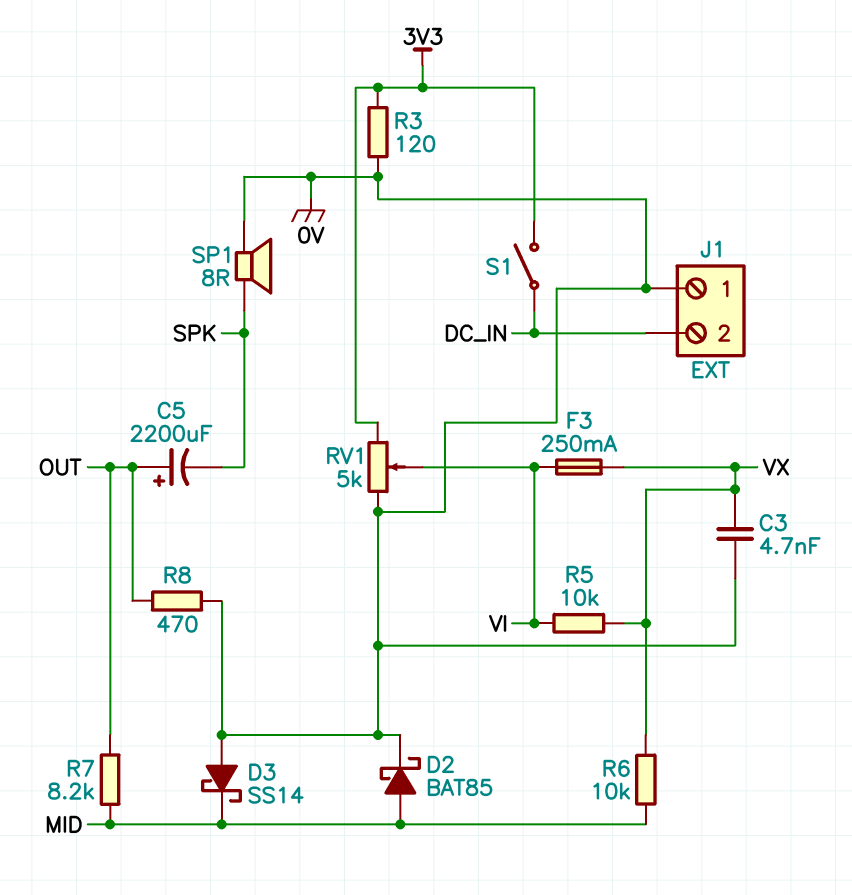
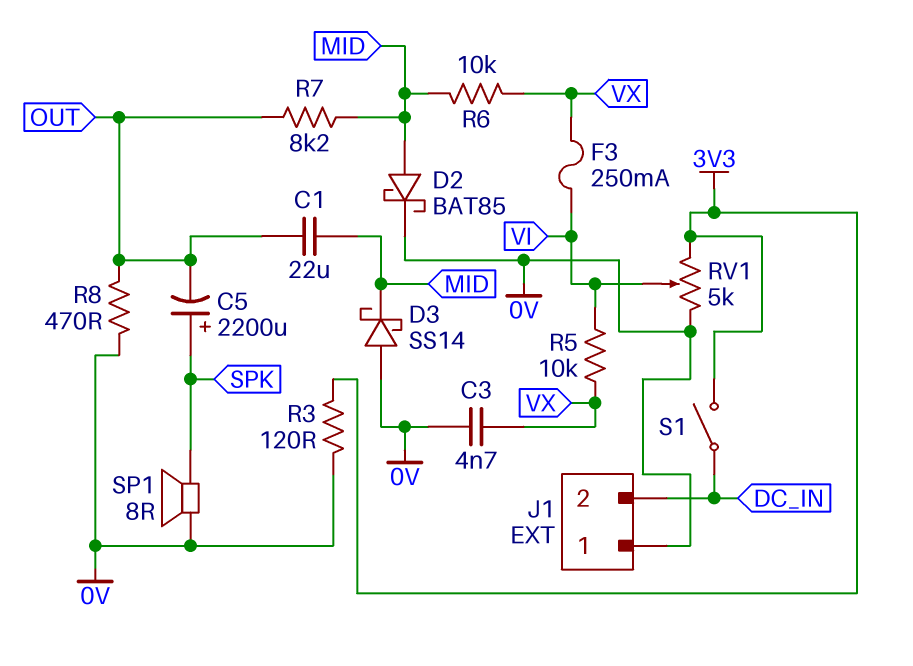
C1: none -> 22uF (MID, OUT)
C5: 2200uF (plus OUT, minus SPK) -> 2200uF (plus SPK, minus OUT)

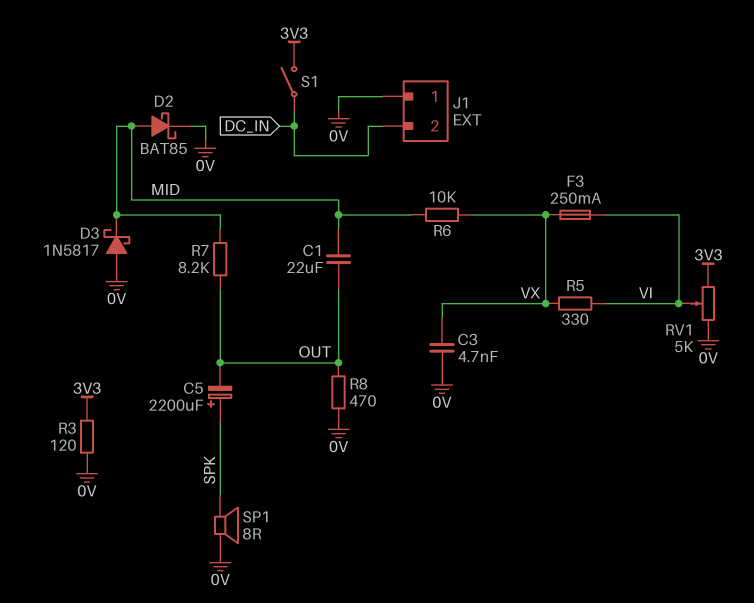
D3: schottky SS14 (A 0V, K MID) -> schottky 1N5817 (A 0V, K MID)
R5: 10k (VI, VX) -> 330 (VI, VX)

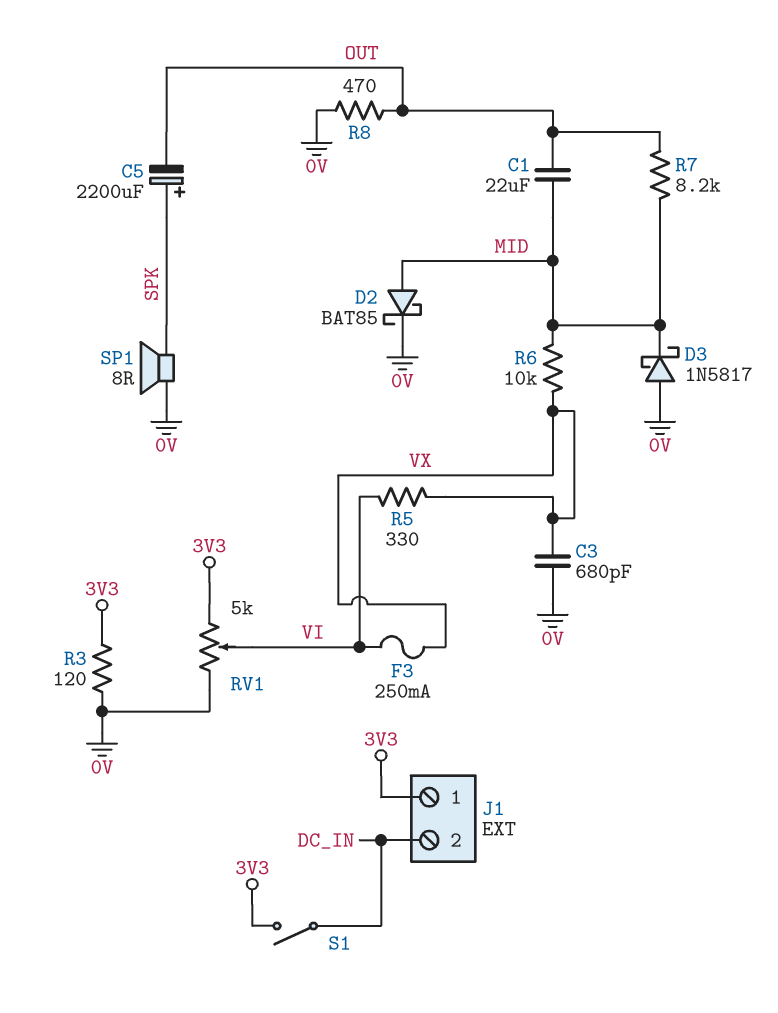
C3: 4.7nF (0V, VX) -> 680pF (0V, VX)
J1 pin 1: 0V -> 3V3

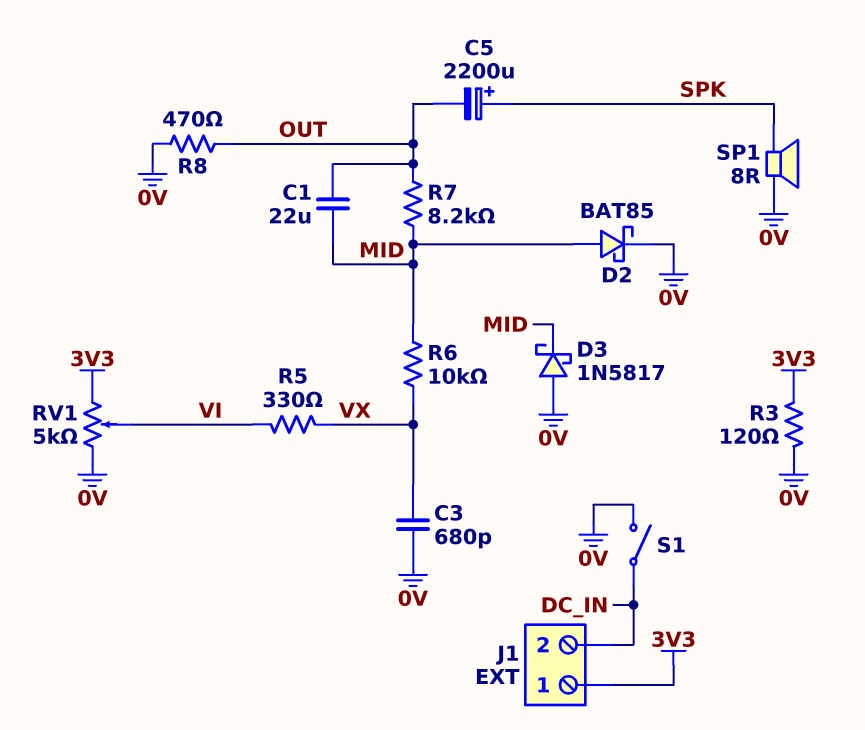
F3: 250mA (VI, VX) -> none
S1: switch (3V3, DC_IN) -> switch (0V, DC_IN)

